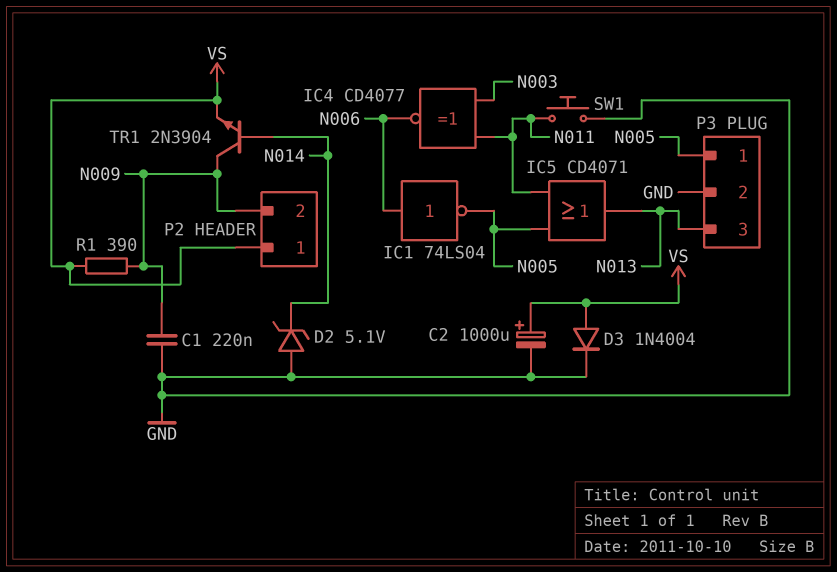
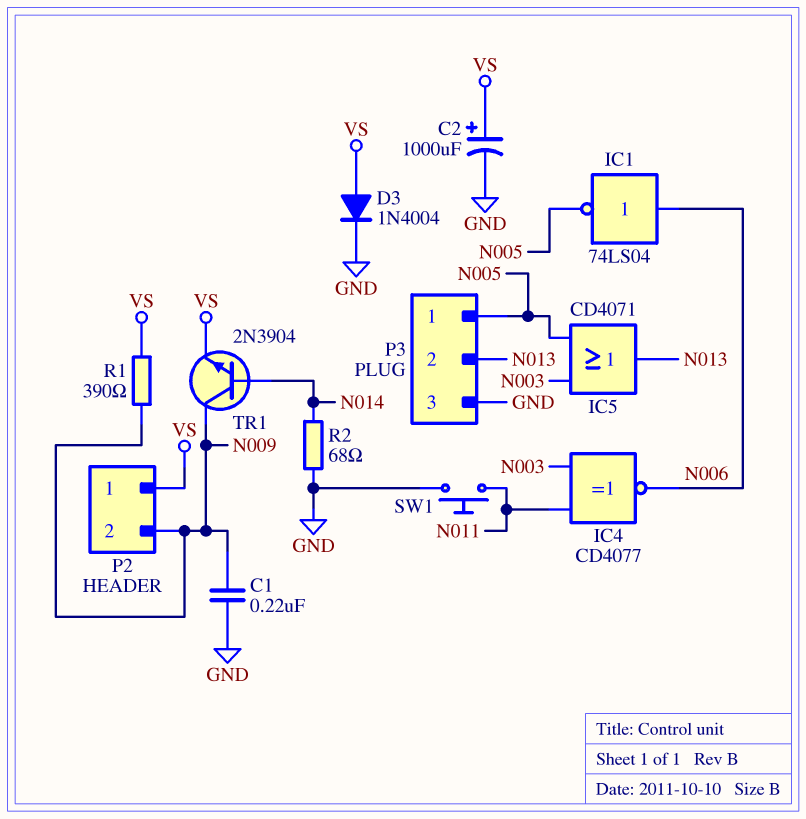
D2: zener 5.1V (A GND, K N014) -> none
IC5: OR CD4071 (in N005, in N011, out N013) -> OR CD4071 (in N003, in N005, out N013)
P3 pin 2: GND -> N013
P3 pin 3: N013 -> GND
R2: none -> 68 (GND, N014)

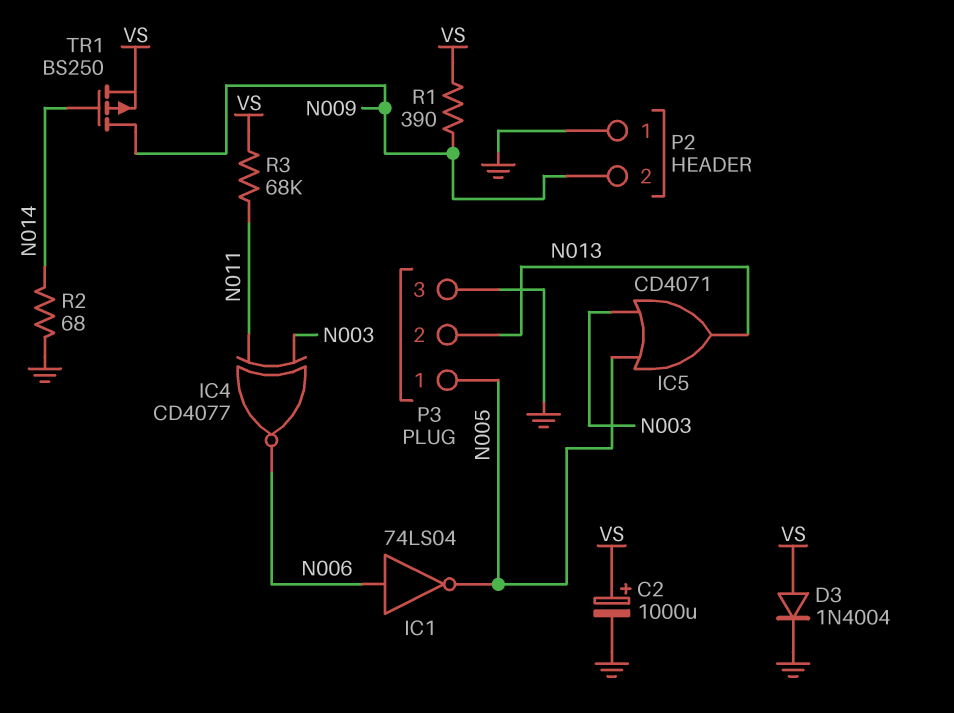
C1: 220nF (GND, N009) -> none
P2 pin 1: VS -> GND
R3: none -> 68k (N011, VS)
SW1: button (GND, N011) -> none
TR1: NPN 2N3904 (B N014, C N009, E VS) -> PMOS BS250 (G N014, D N009, S VS)

